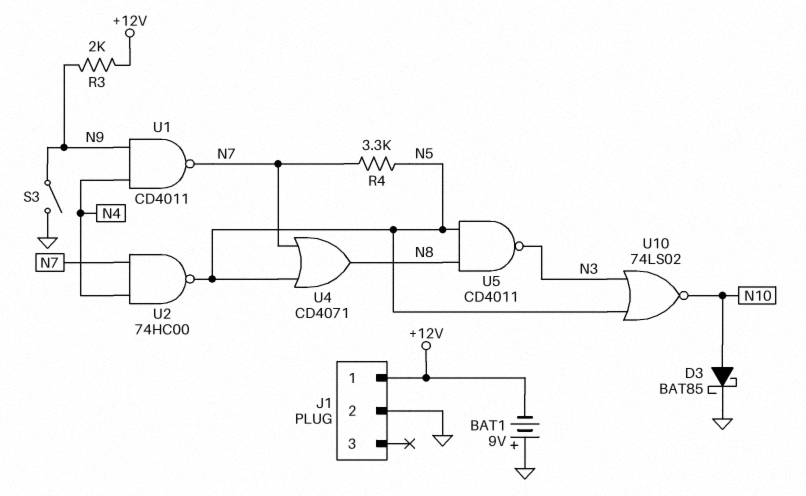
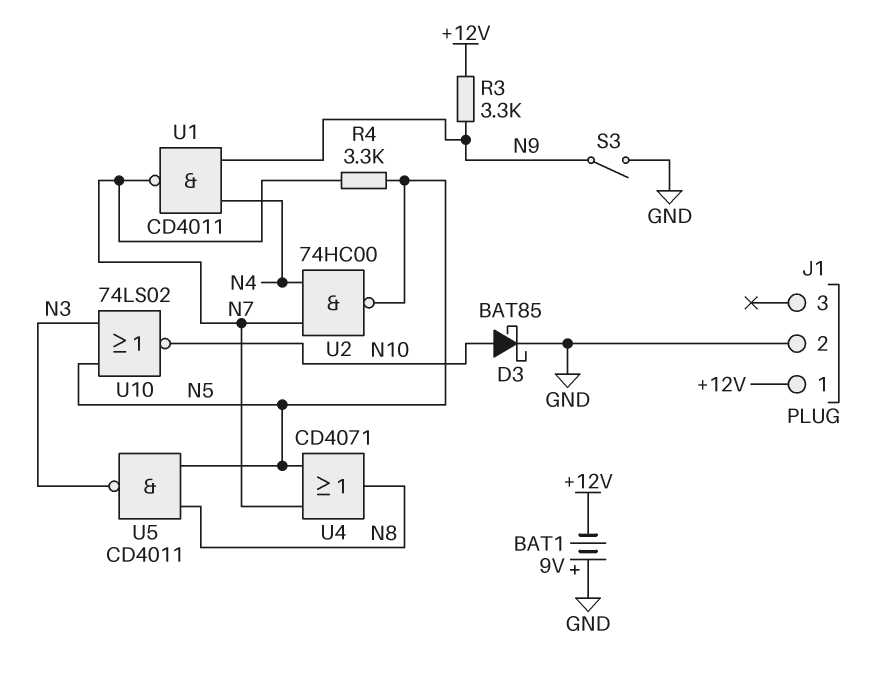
R3: 2k (+12V, N9) -> 3.3k (+12V, N9)

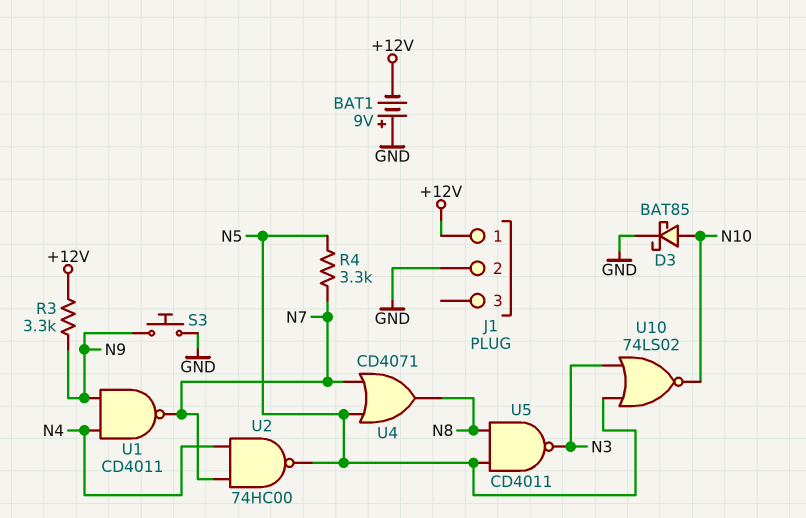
S3: switch (GND, N9) -> button (GND, N9)

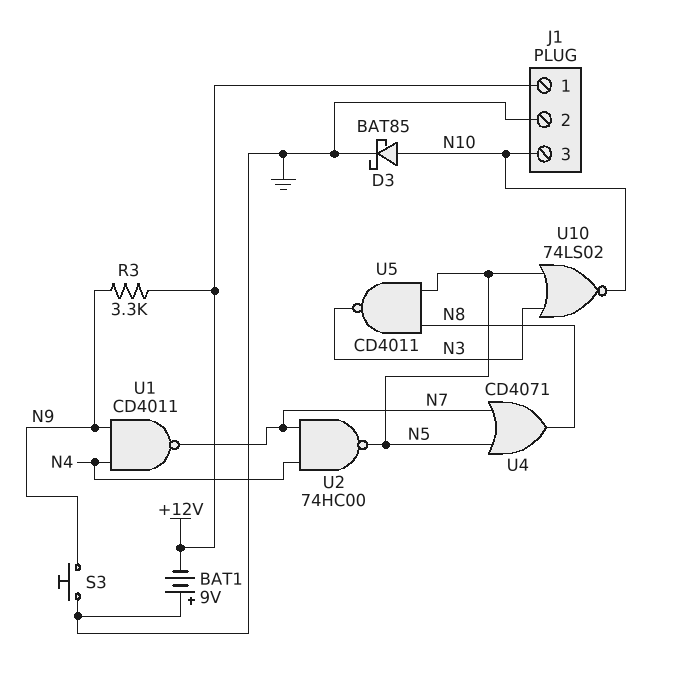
J1 pin 3: none -> N10
R4: 3.3k (N5, N7) -> none

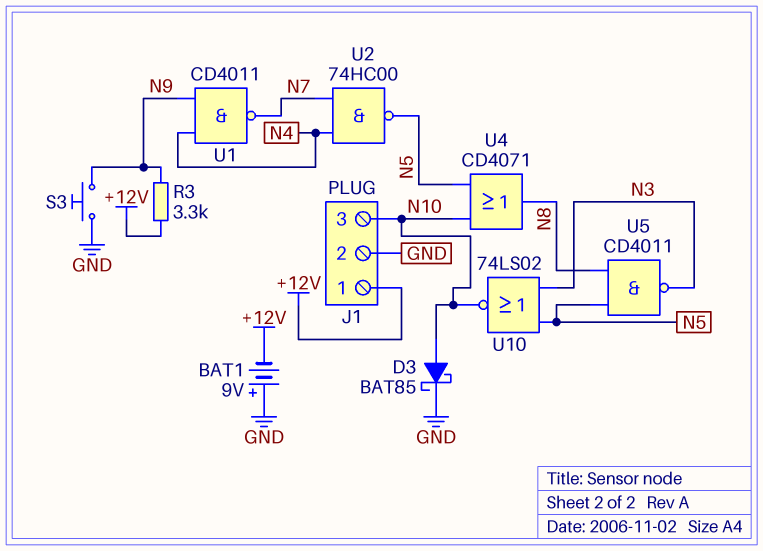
U4: OR CD4071 (in N5, in N7, out N8) -> OR CD4071 (in N5, in N10, out N8)

